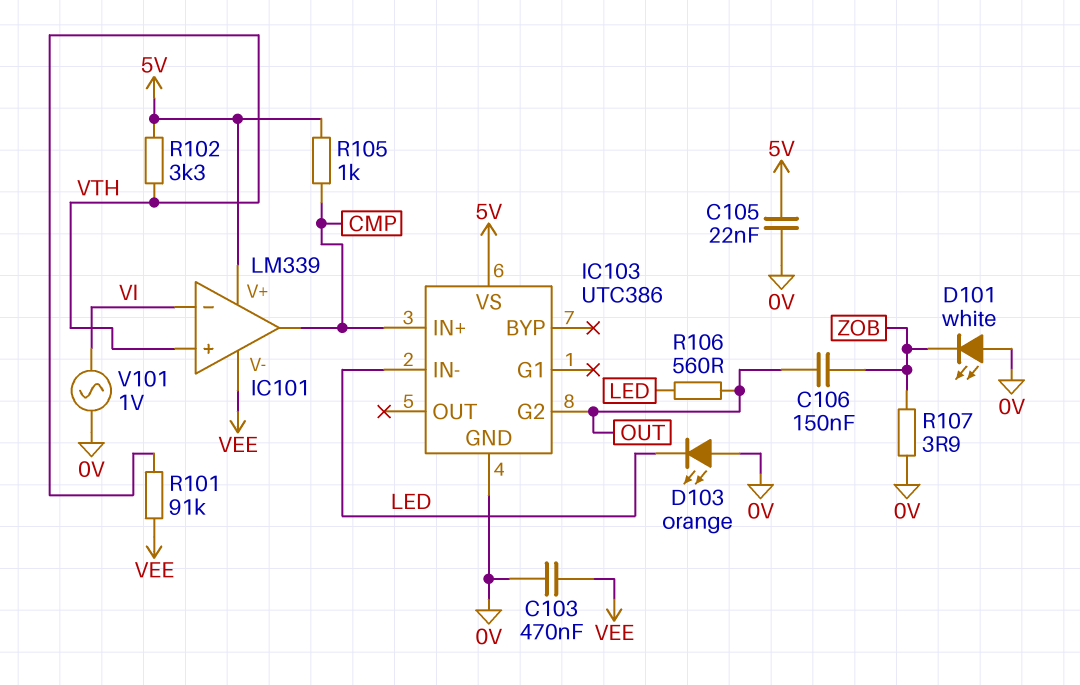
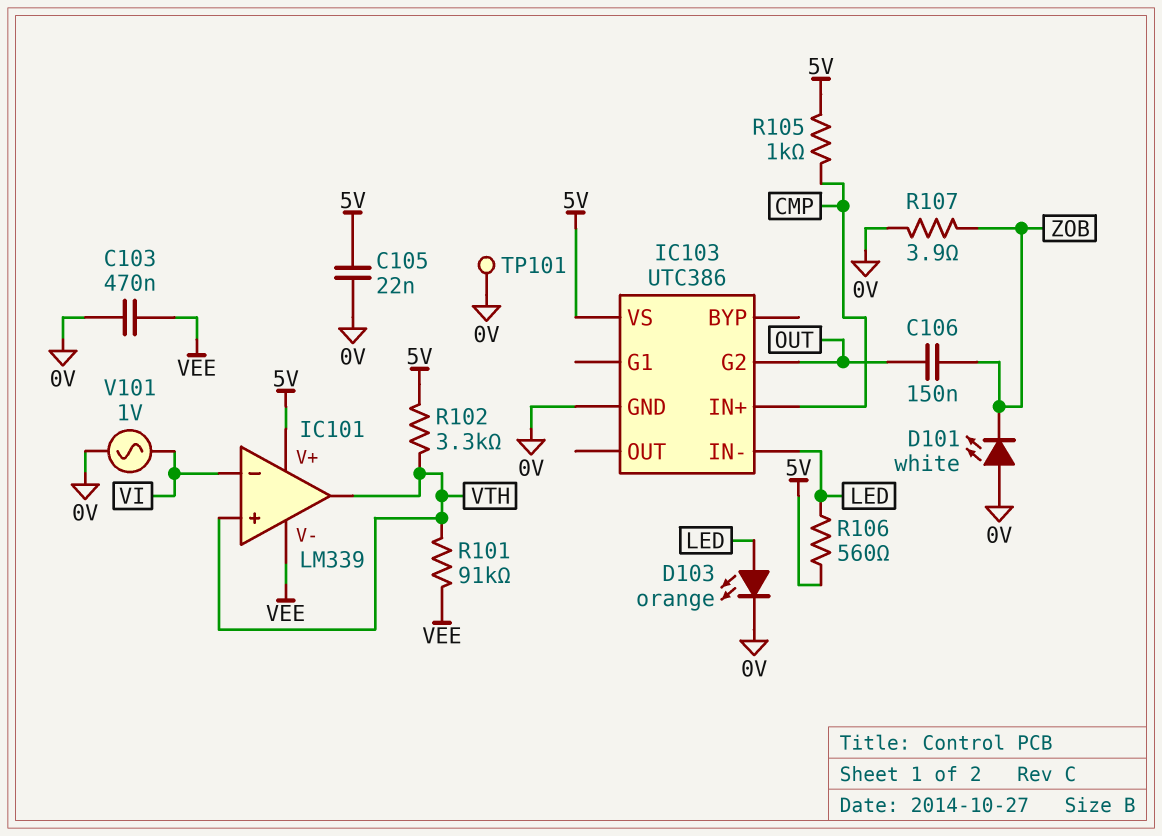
D103: LED orange (A 0V, K LED) -> LED orange (A LED, K 0V)
IC101 pin out: CMP -> VTH
R106: 560 (LED, OUT) -> 560 (5V, LED)
TP101: none -> test point (0V)

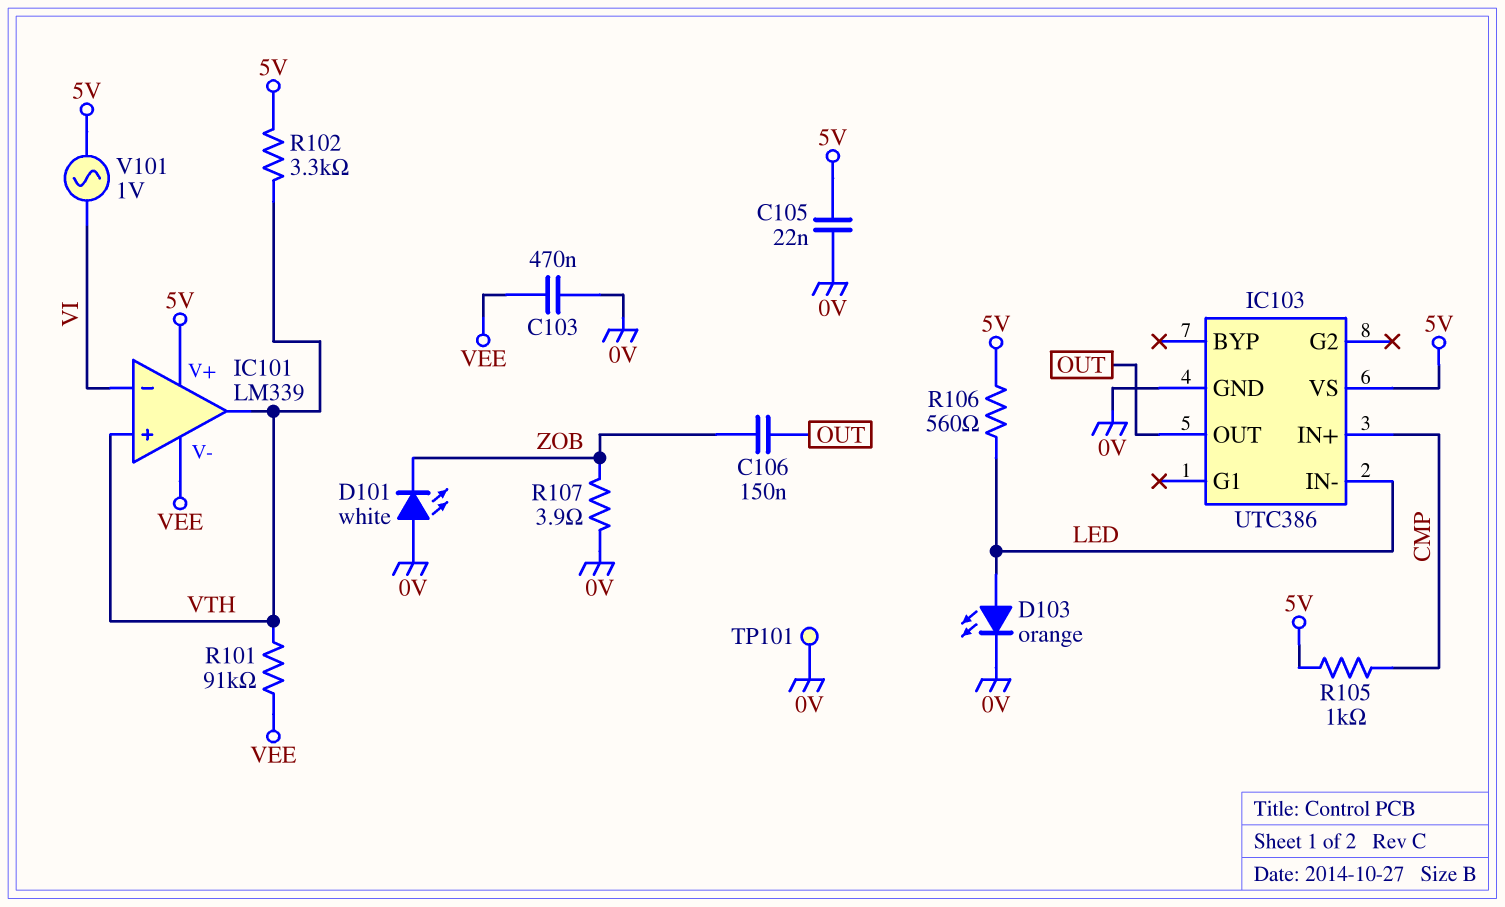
IC103 pin G2: OUT -> none
IC103 pin OUT: none -> OUT
V101: AC 1V (0V, VI) -> AC 1V (5V, VI)

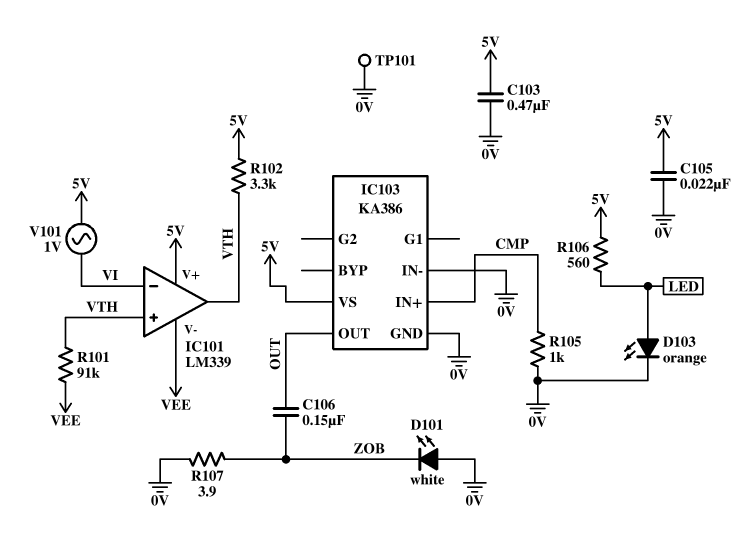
C103: 470nF (0V, VEE) -> 470nF (0V, 5V)
IC103: UTC386 -> KA386
IC103 pin IN-: LED -> 0V
R105: 1k (5V, CMP) -> 1k (0V, CMP)

